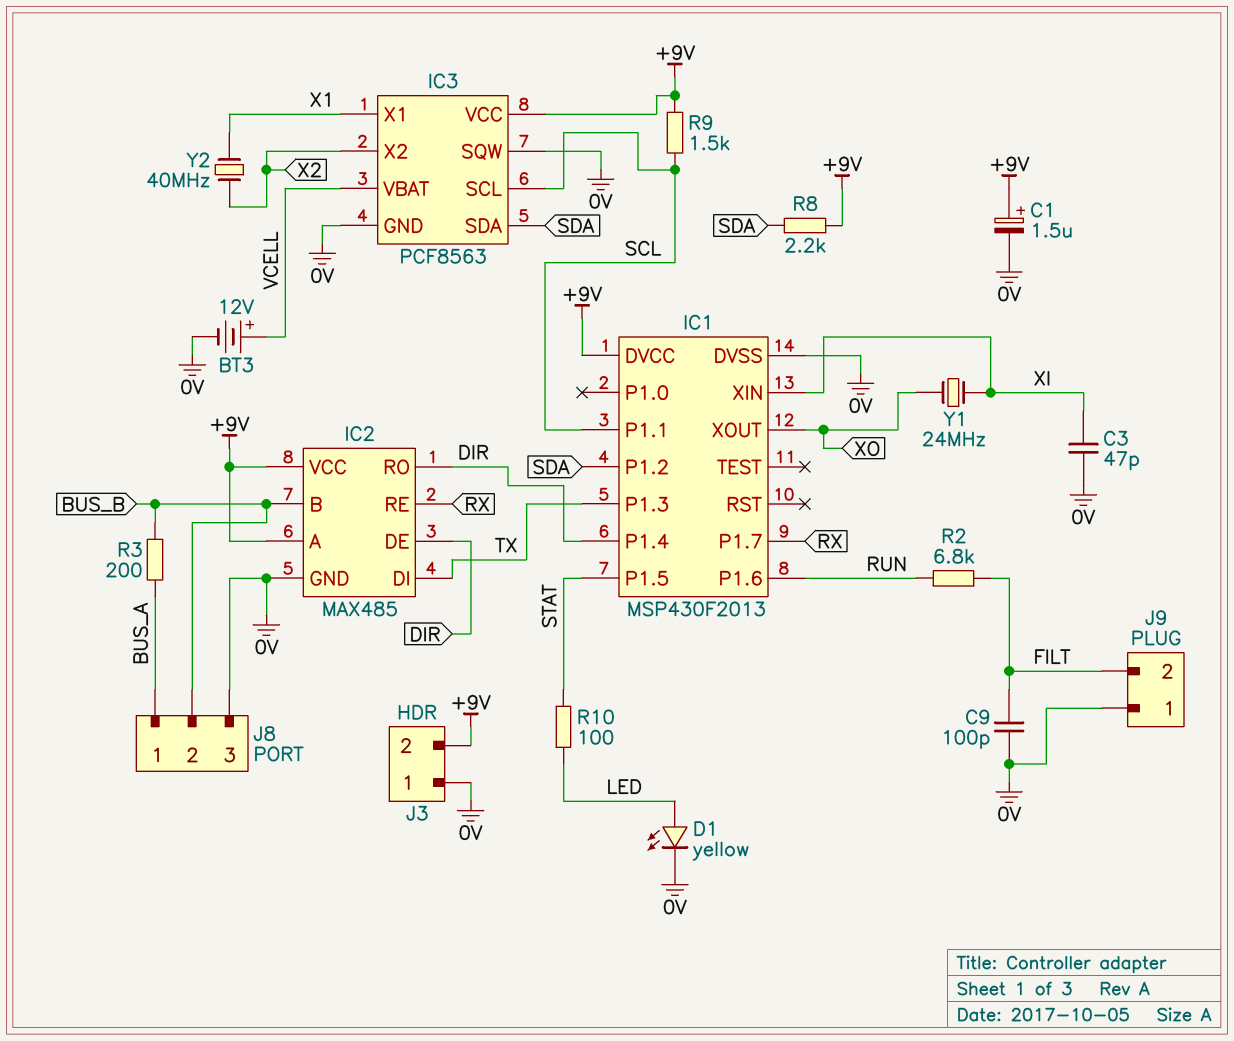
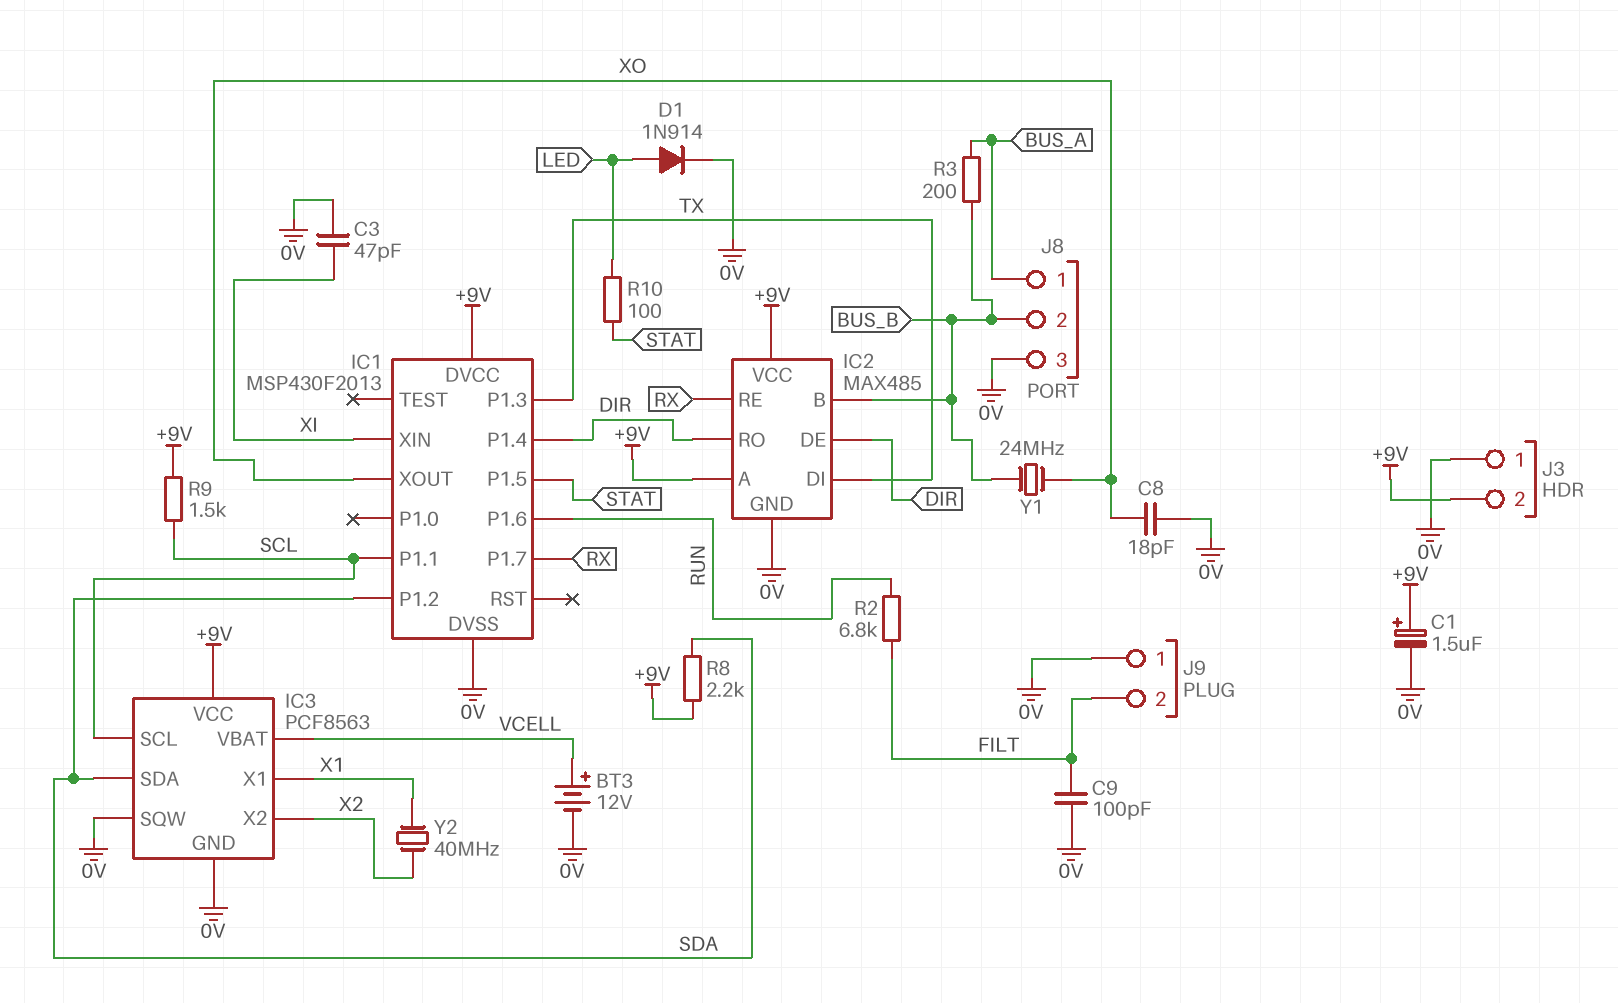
C8: none -> 18pF (0V, XO)
D1: LED yellow (A LED, K 0V) -> diode 1N914 (A LED, K 0V)
Y1: 24MHz (XI, XO) -> 24MHz (BUS_B, XO)

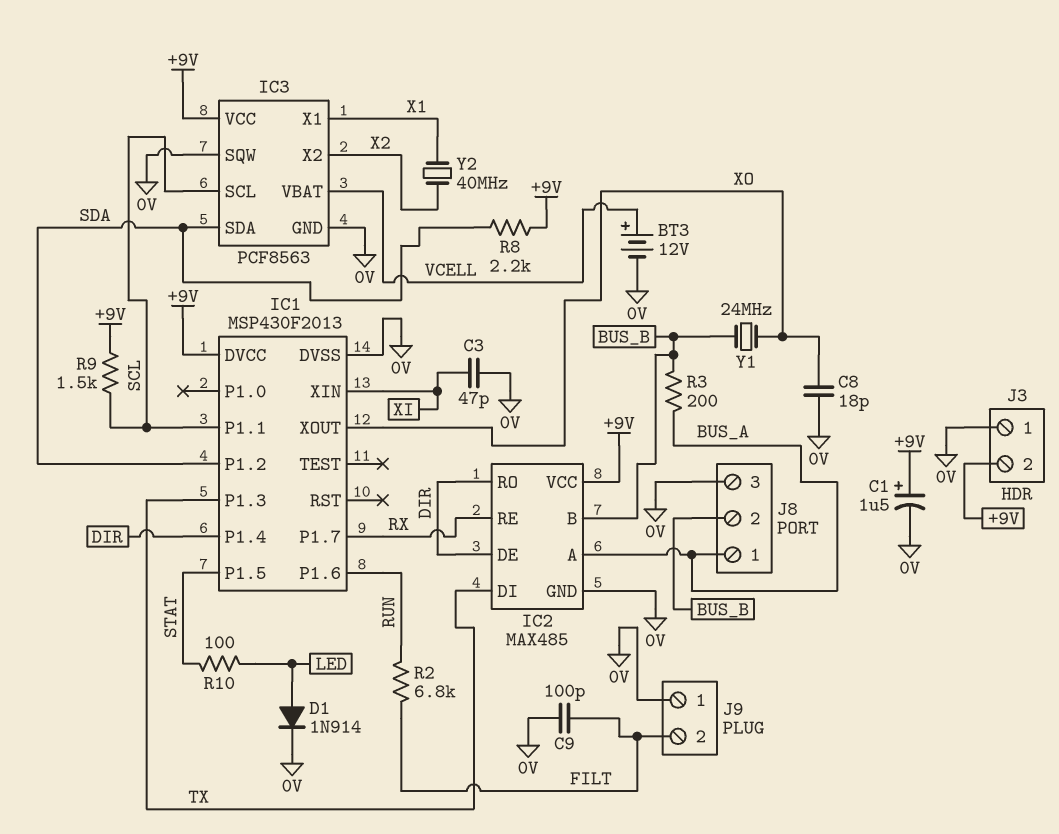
IC2 pin A: +9V -> BUS_A

